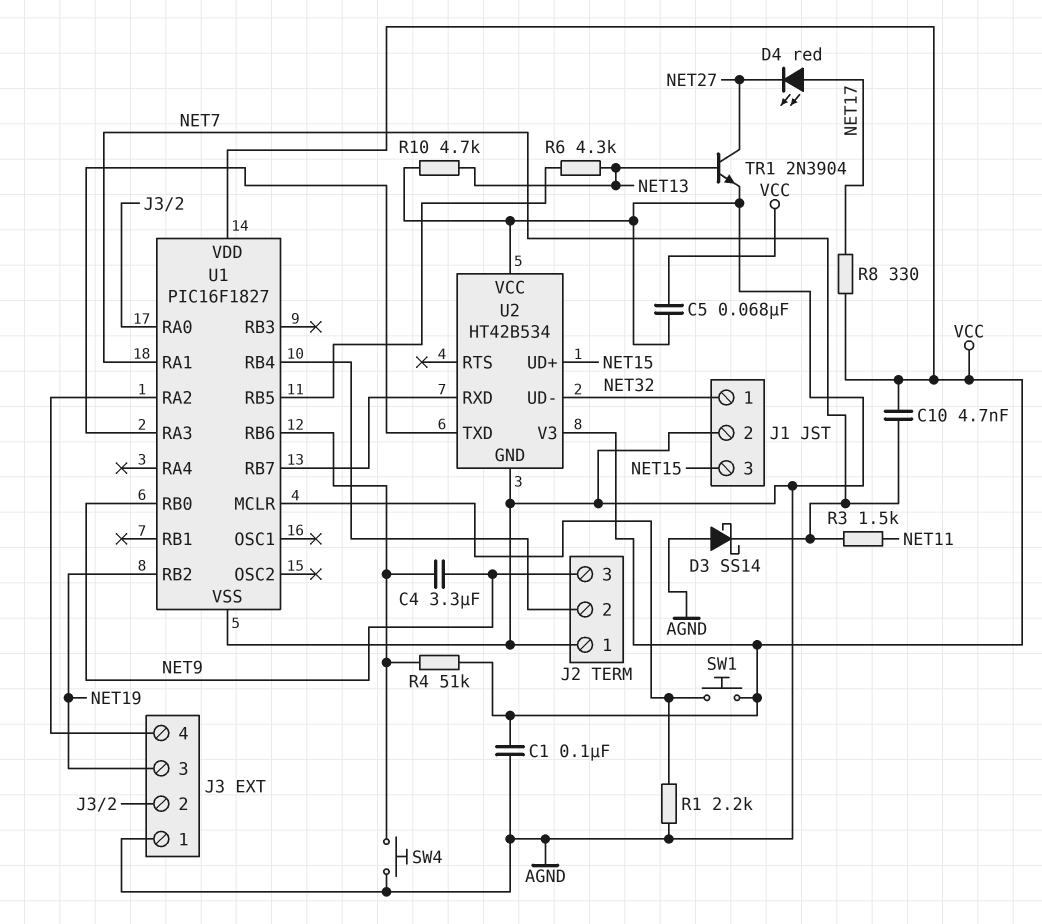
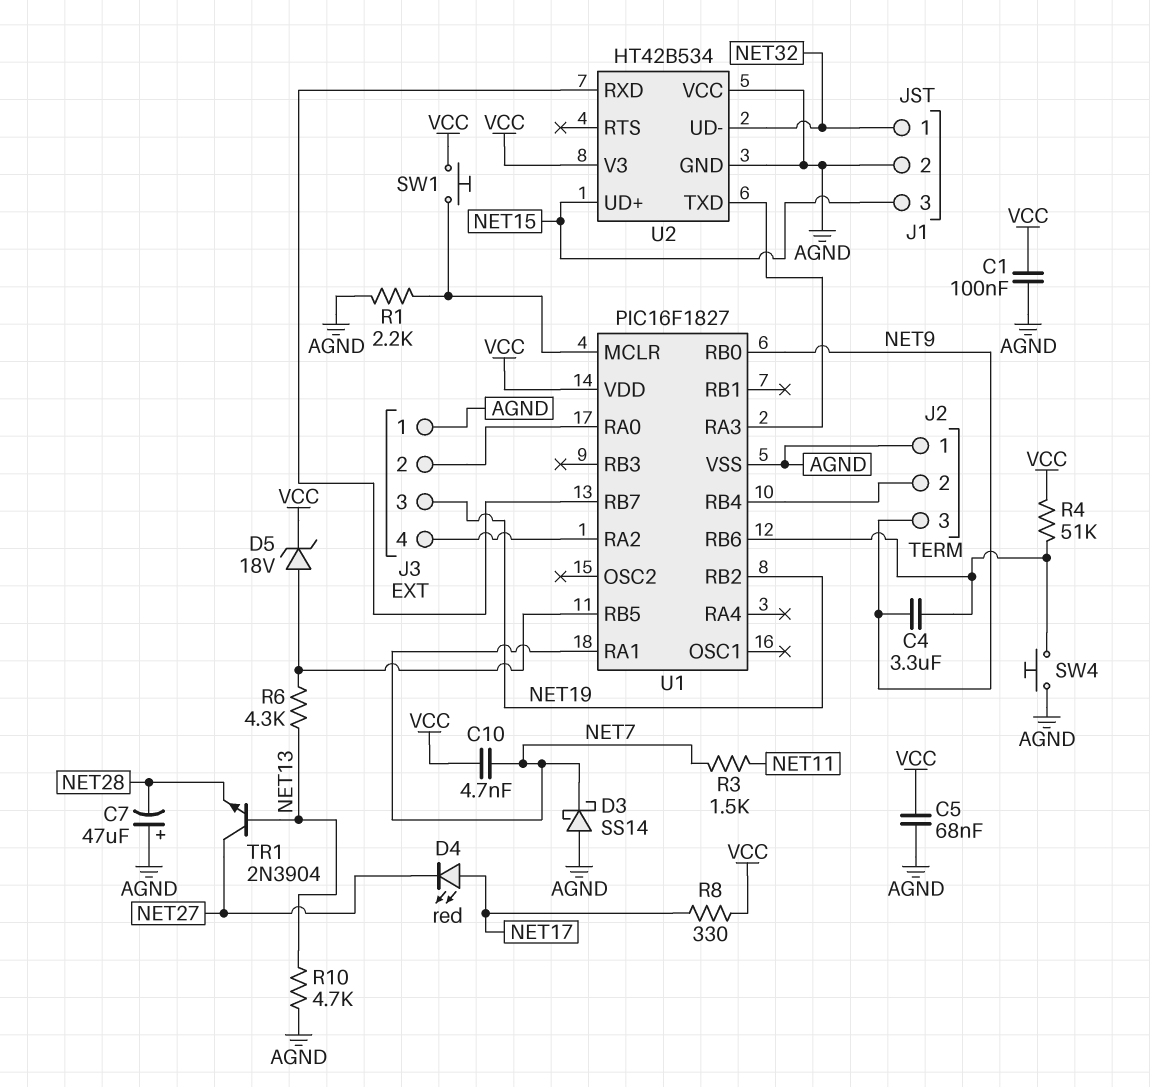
C7: none -> 47uF (plus AGND, minus NET28)
D5: none -> zener 18V (A U1/RB5, K VCC)
TR1: NPN 2N3904 (B NET13, C NET27, E AGND) -> NPN 2N3904 (B NET13, C NET27, E NET28)

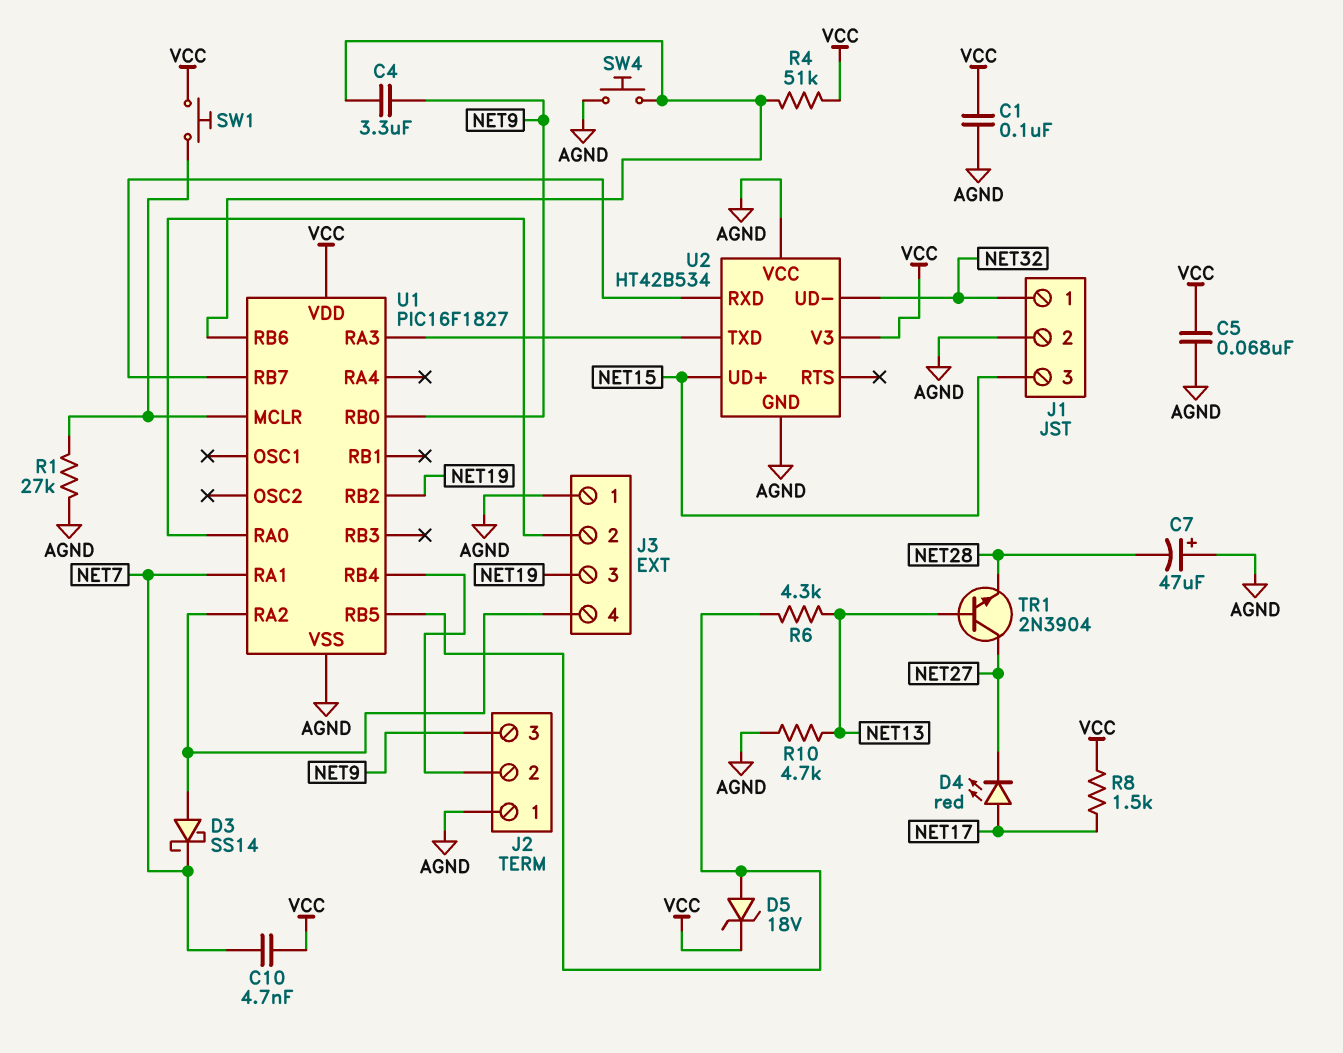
D3: schottky SS14 (A AGND, K NET7) -> schottky SS14 (A J3/4, K NET7)
R1: 2.2k (AGND, U1/MCLR) -> 27k (AGND, U1/MCLR)
R3: 1.5k (NET7, NET11) -> none
R8: 330 (NET17, VCC) -> 1.5k (NET17, VCC)

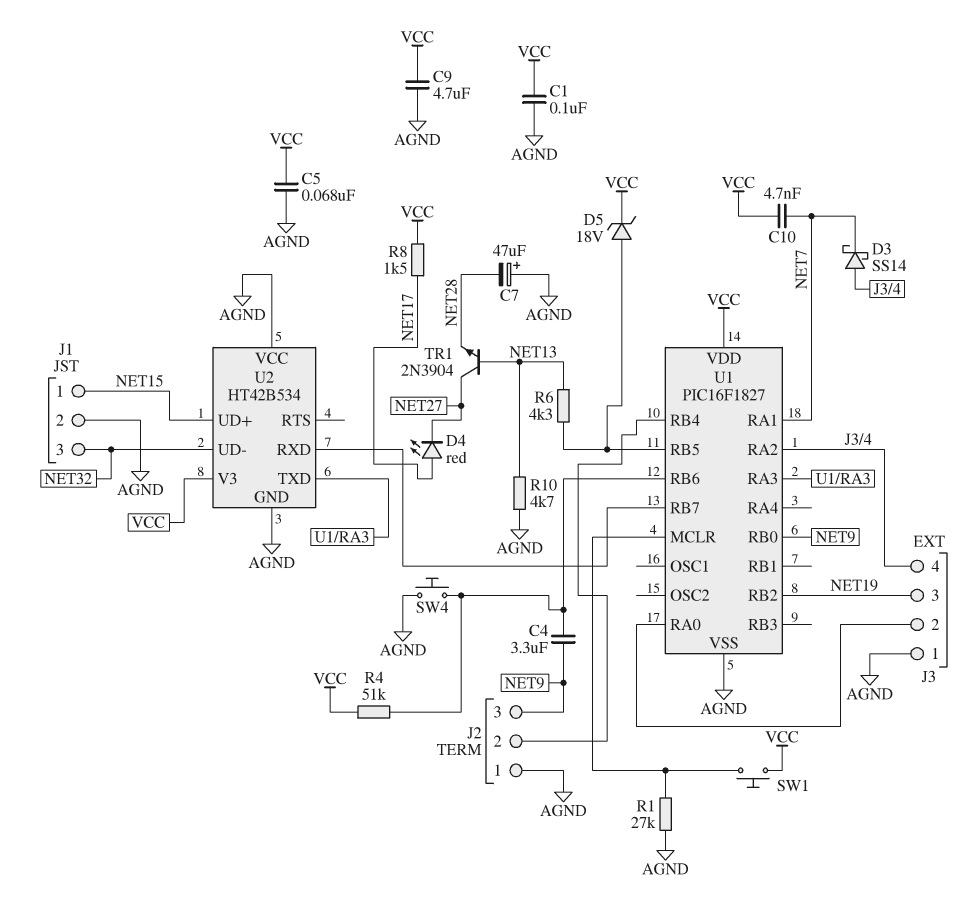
C9: none -> 4.7uF (AGND, VCC)
J1 pin 1: NET32 -> NET15
J1 pin 3: NET15 -> NET32

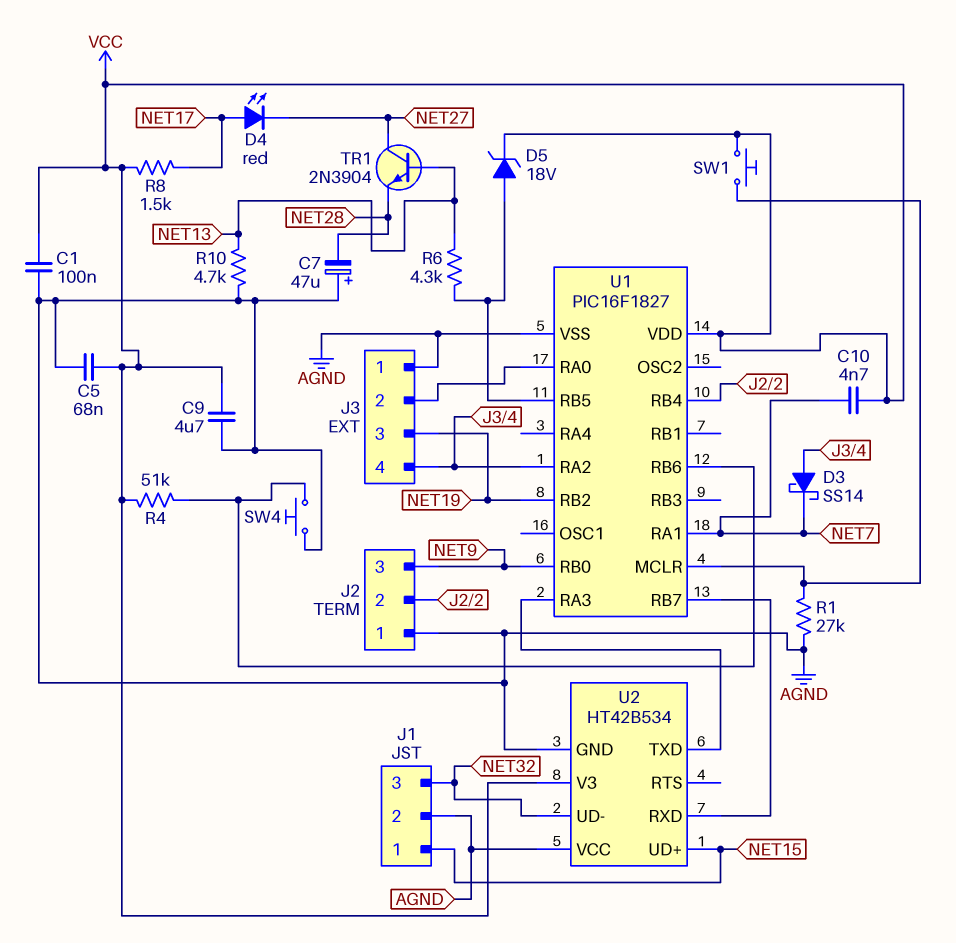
C4: 3.3uF (NET9, U1/RB6) -> none

